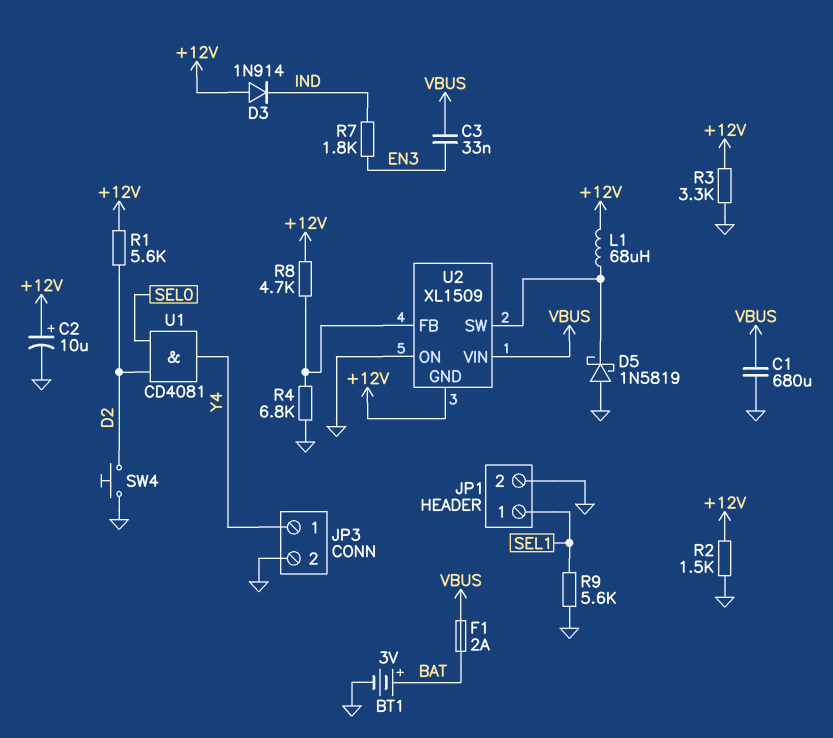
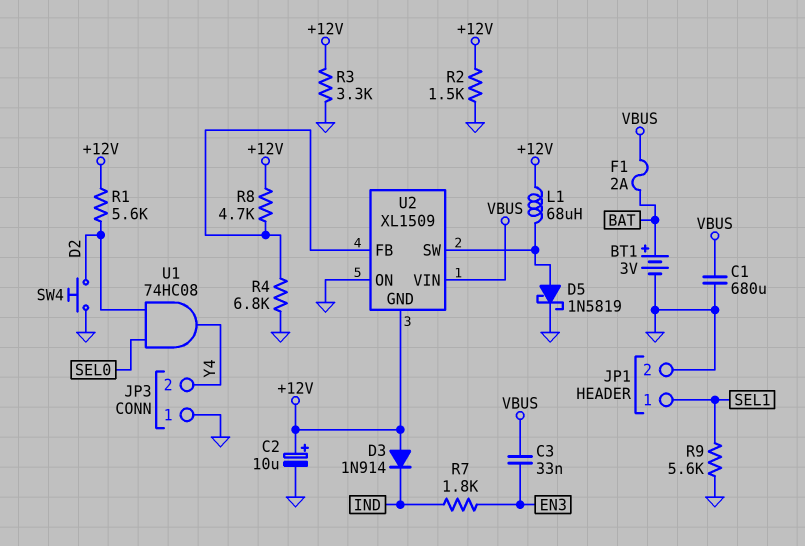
D5: schottky 1N5819 (A GND, K U2/SW) -> schottky 1N5819 (A U2/SW, K GND)
JP3 pin 1: Y4 -> GND
JP3 pin 2: GND -> Y4
U1: AND CD4081 (in D2, in SEL0, out Y4) -> AND 74HC08 (in D2, in SEL0, out Y4)

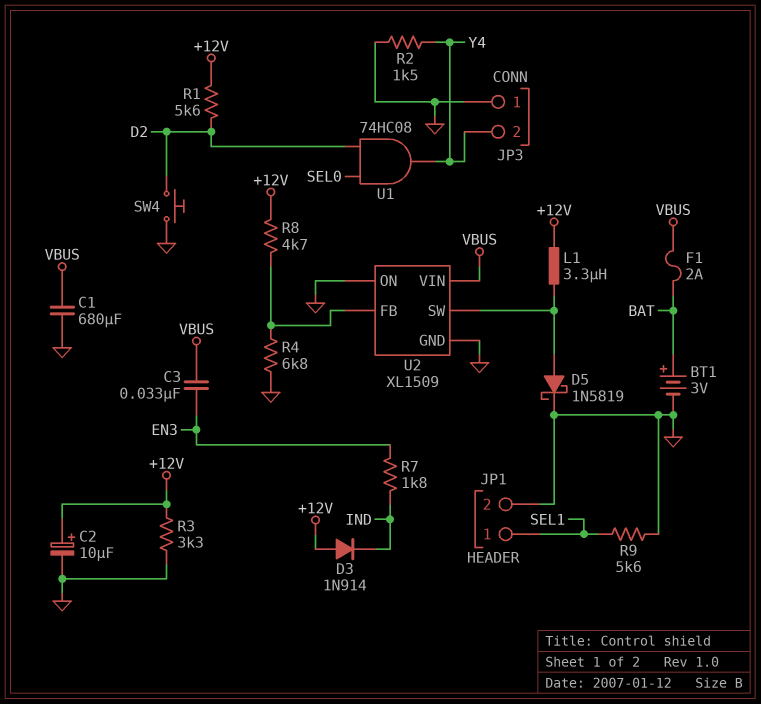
L1: 68uH (+12V, U2/SW) -> 3.3uH (+12V, U2/SW)
R2: 1.5k (+12V, GND) -> 1.5k (GND, Y4)
U2 pin GND: +12V -> GND

